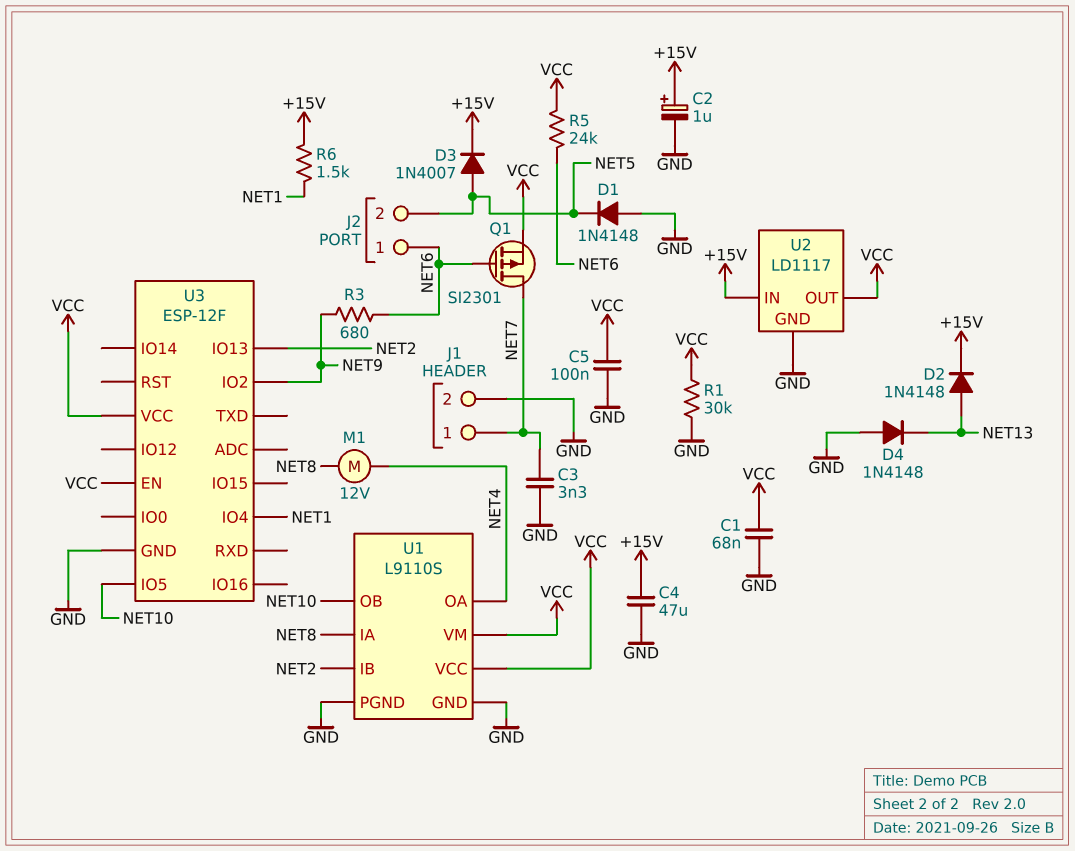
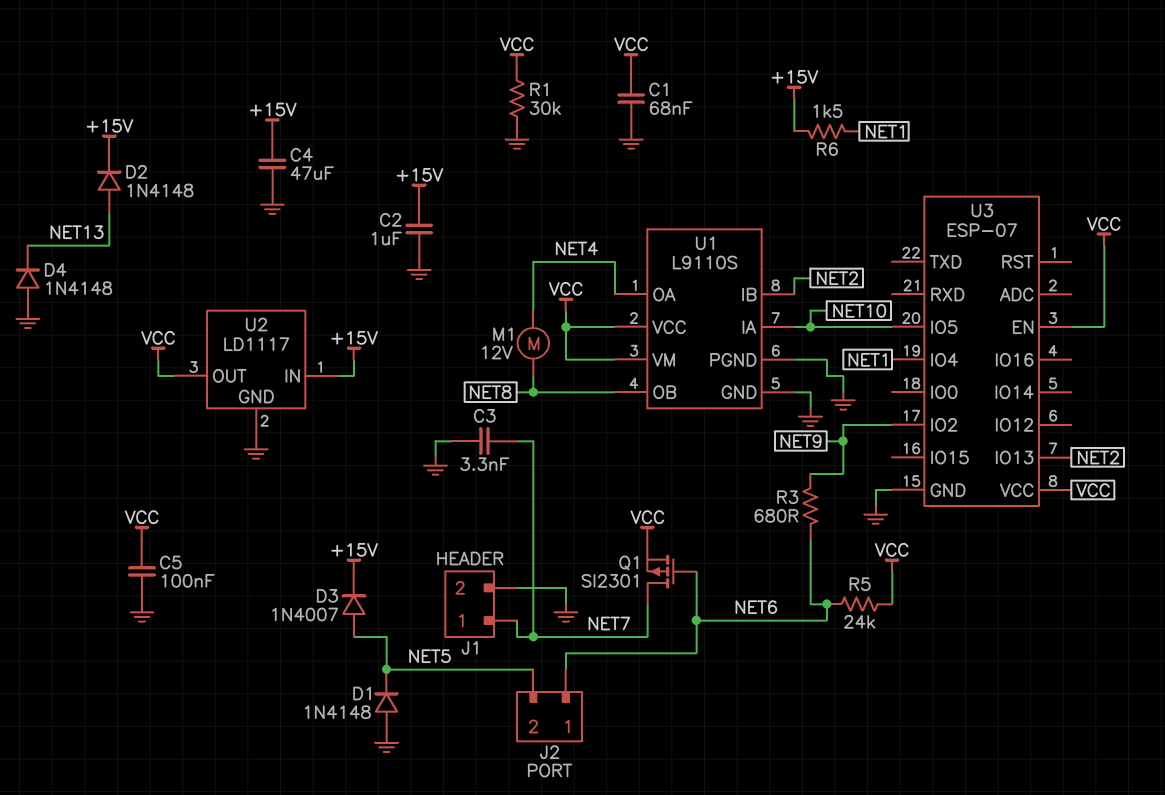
C2: 1uF (plus +15V, minus GND) -> 1uF (+15V, GND)
U1 pin IA: NET8 -> NET10
U1 pin OB: NET10 -> NET8
U3: ESP-12F -> ESP-07

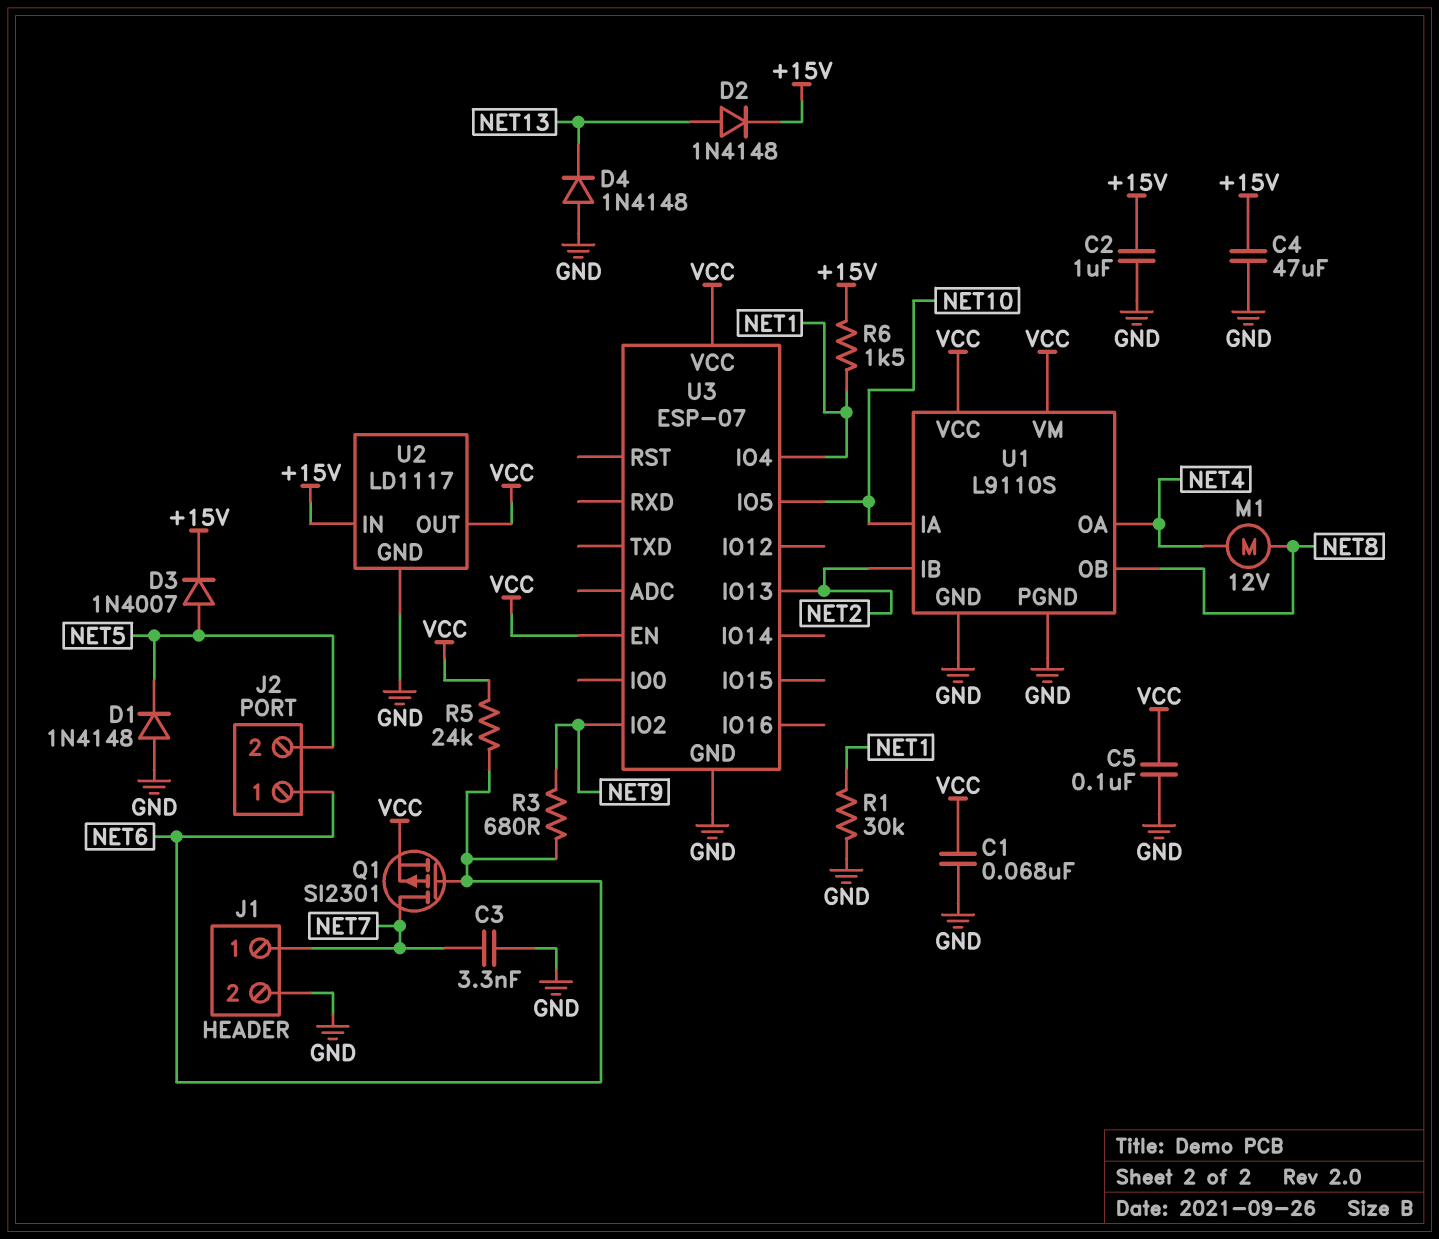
R1: 30k (GND, VCC) -> 30k (GND, NET1)

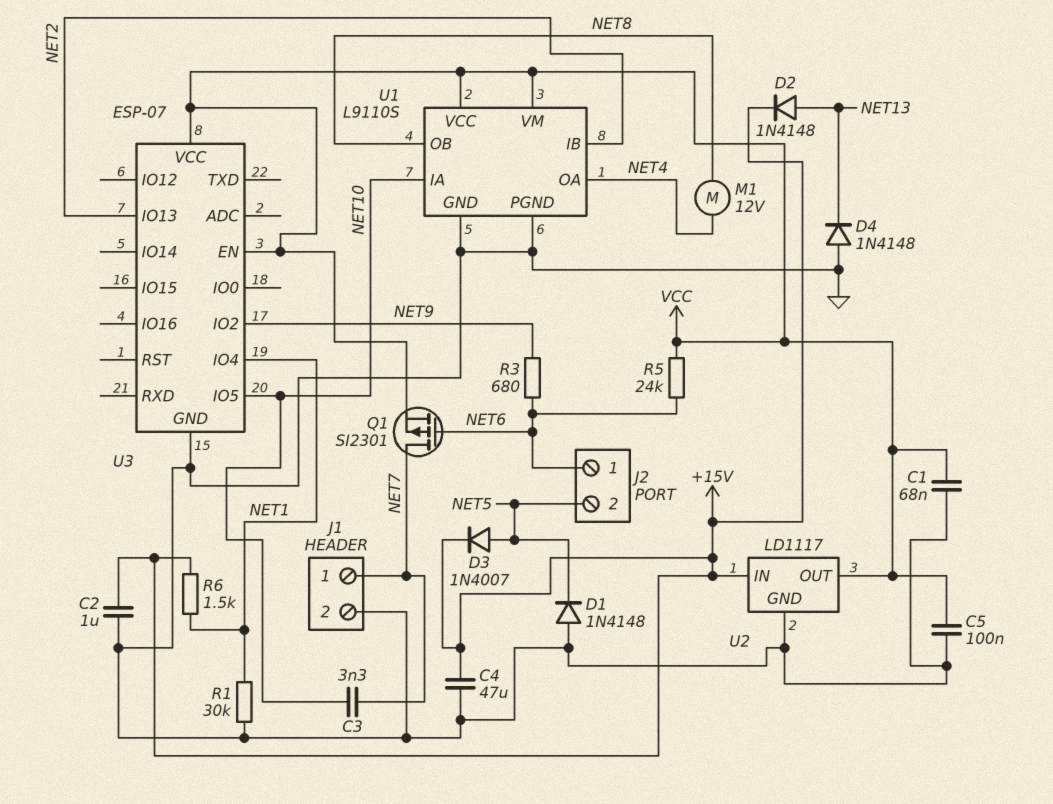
C3: 3.3nF (GND, NET7) -> 3.3nF (NET7, NET10)

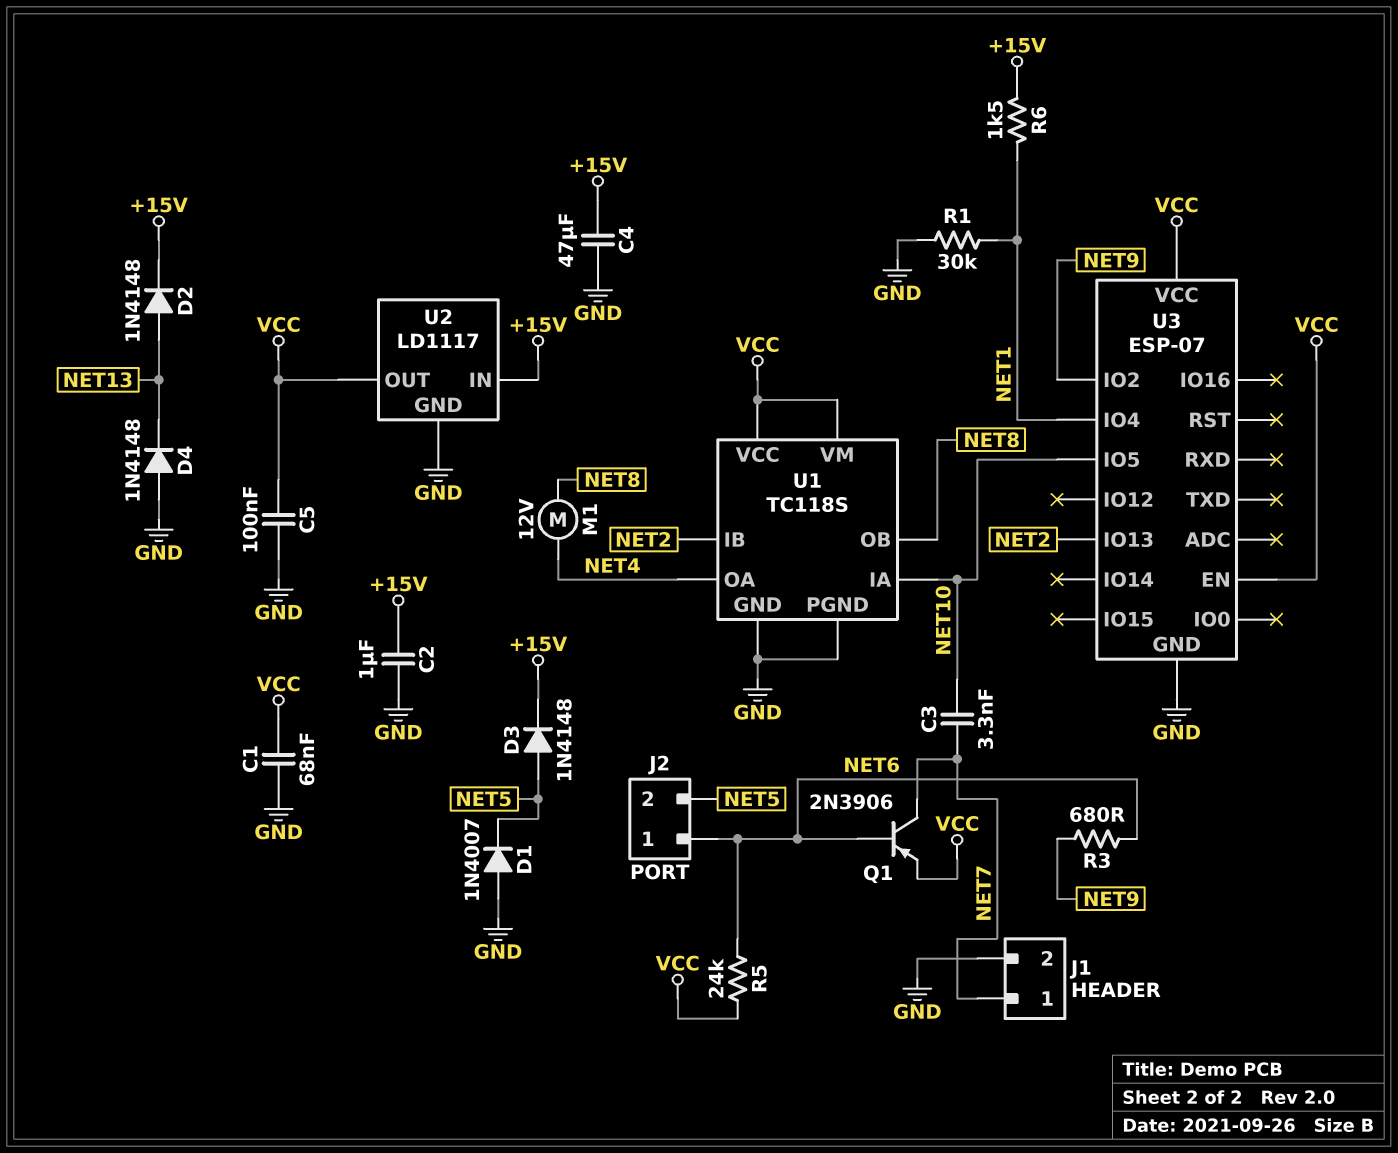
D1: diode 1N4148 (A GND, K NET5) -> diode 1N4007 (A GND, K NET5)
D3: diode 1N4007 (A NET5, K +15V) -> diode 1N4148 (A NET5, K +15V)
Q1: PMOS SI2301 (G NET6, D NET7, S VCC) -> PNP 2N3906 (B NET6, C NET7, E VCC)
U1: L9110S -> TC118S

